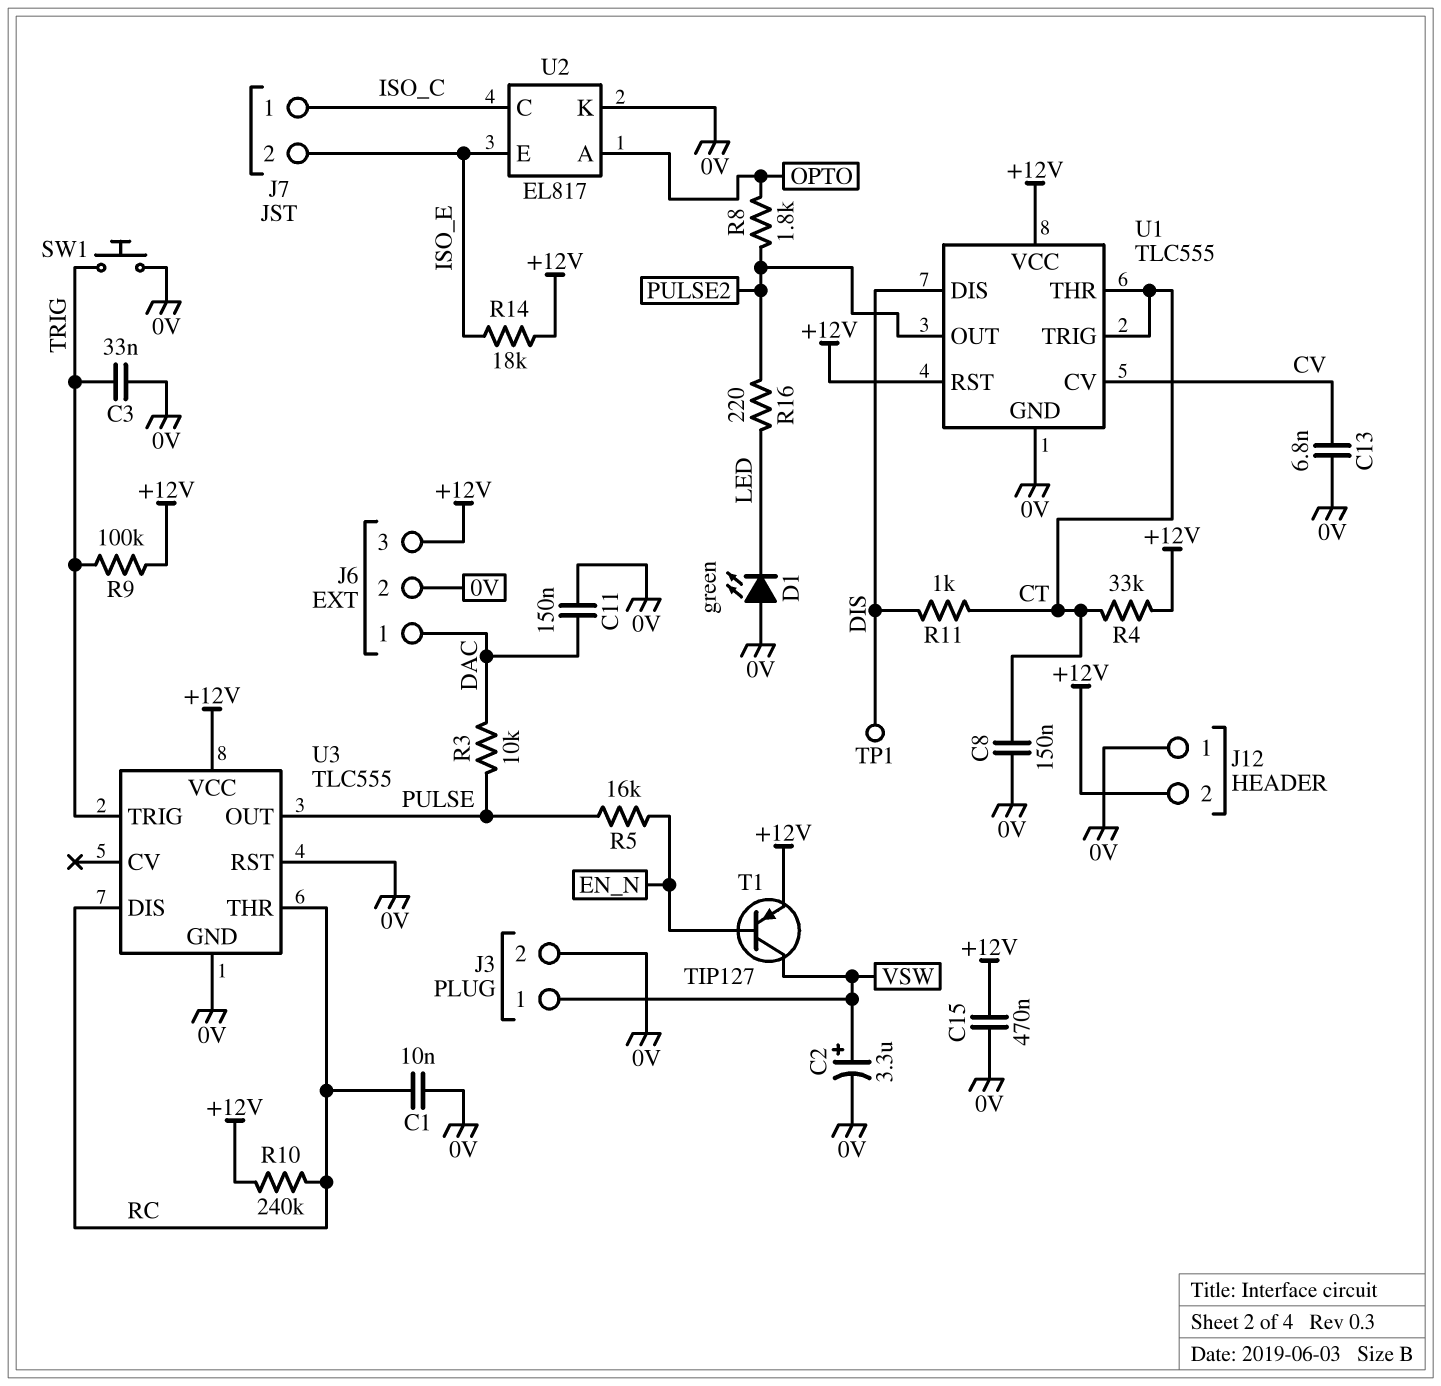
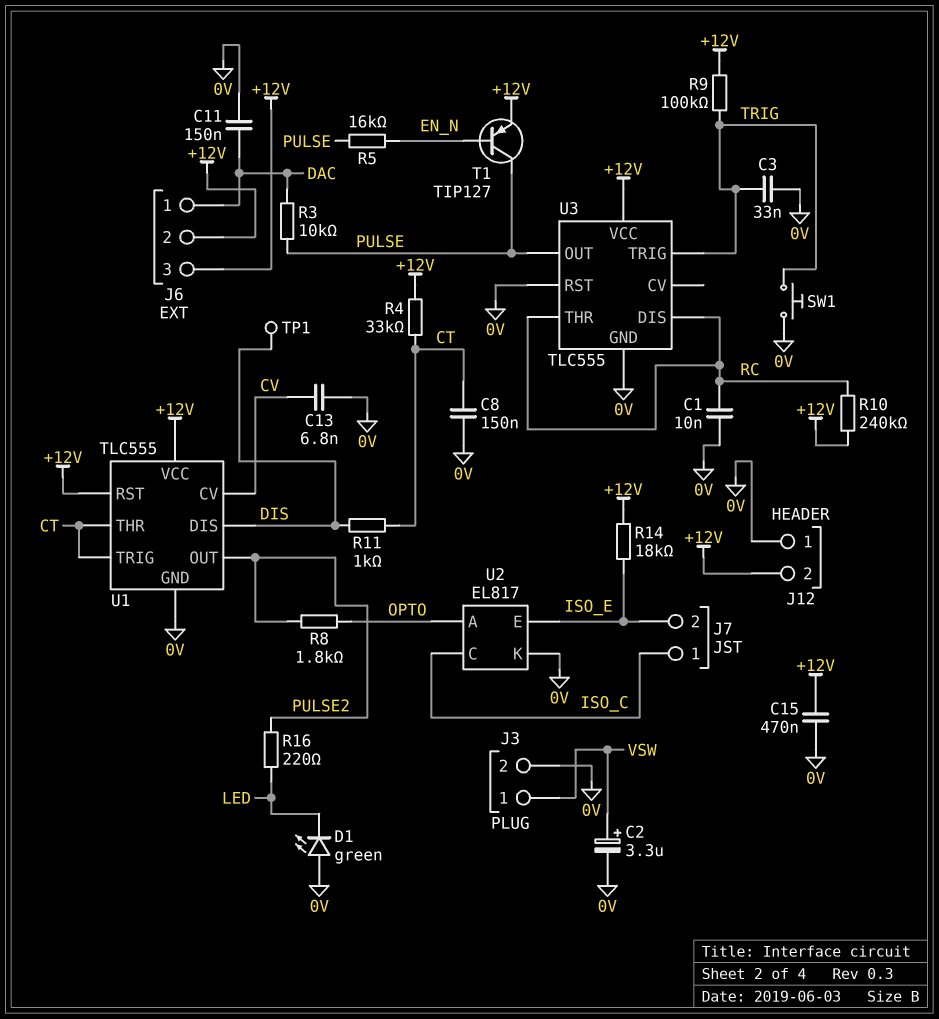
J6 pin 2: 0V -> +12V
T1: PNP TIP127 (B EN_N, C VSW, E +12V) -> PNP TIP127 (B EN_N, C PULSE, E +12V)

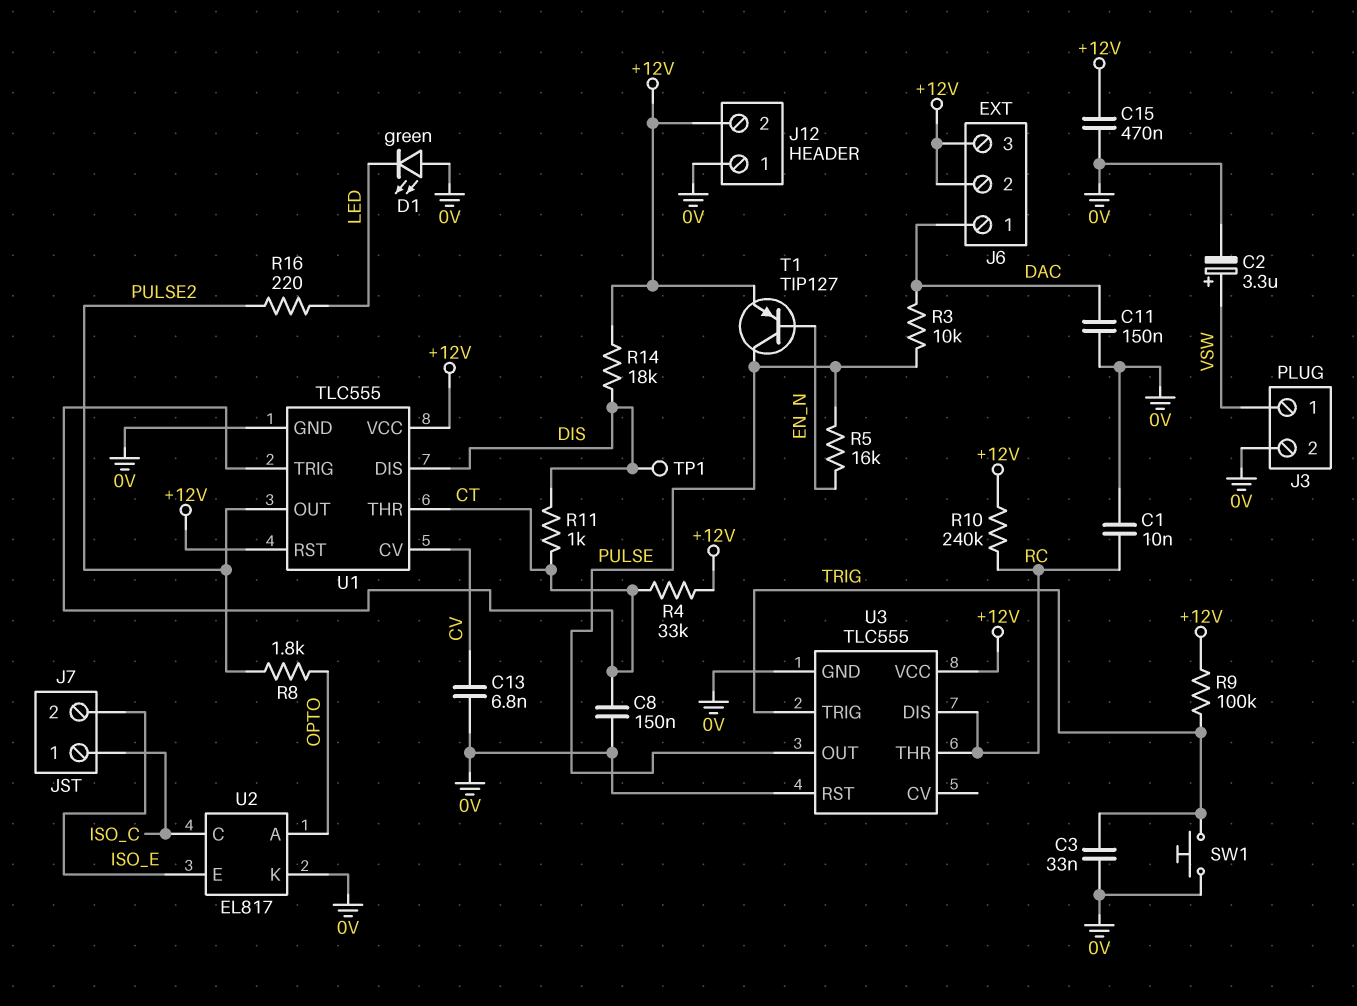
R14: 18k (+12V, ISO_E) -> 18k (+12V, DIS)

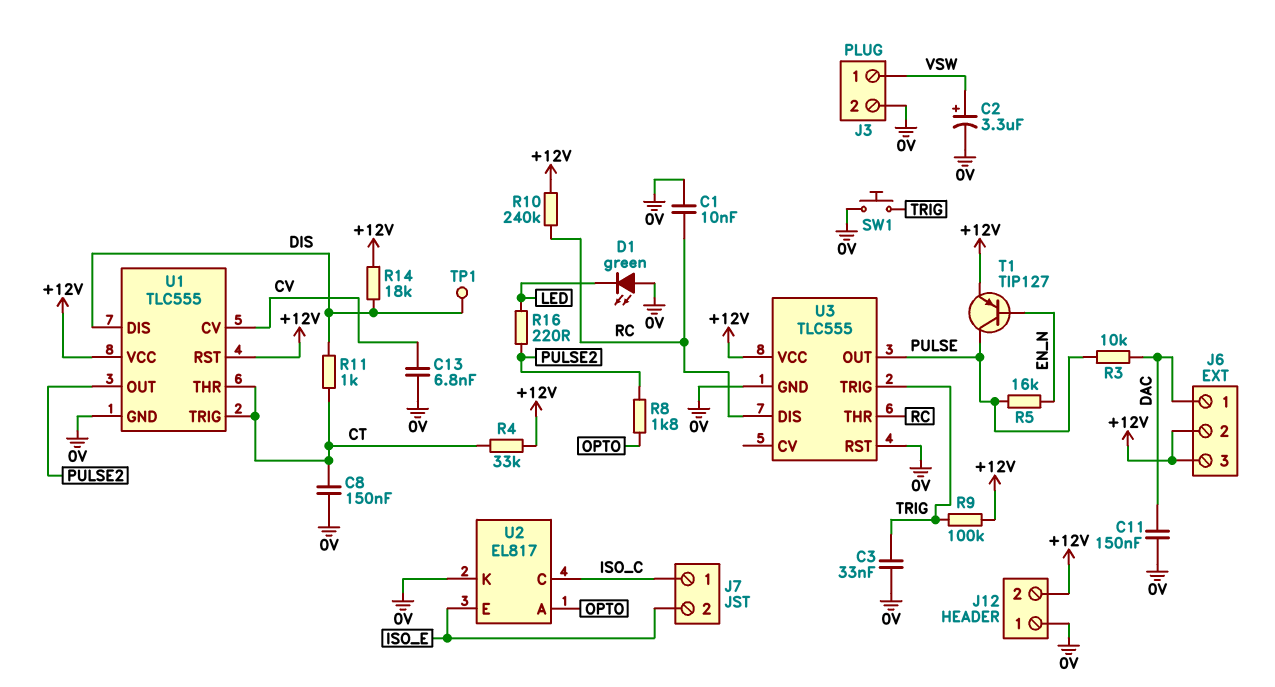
C15: 470nF (+12V, 0V) -> none

